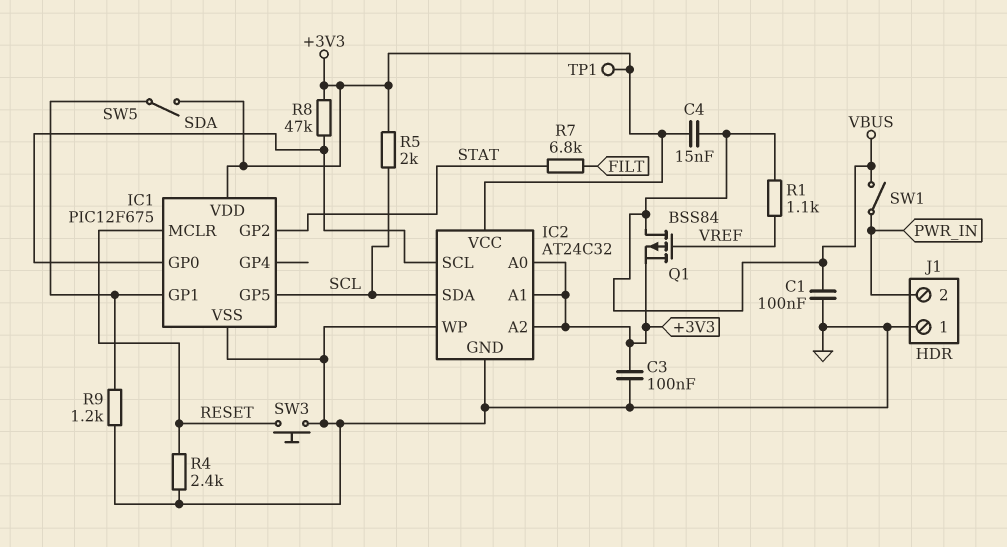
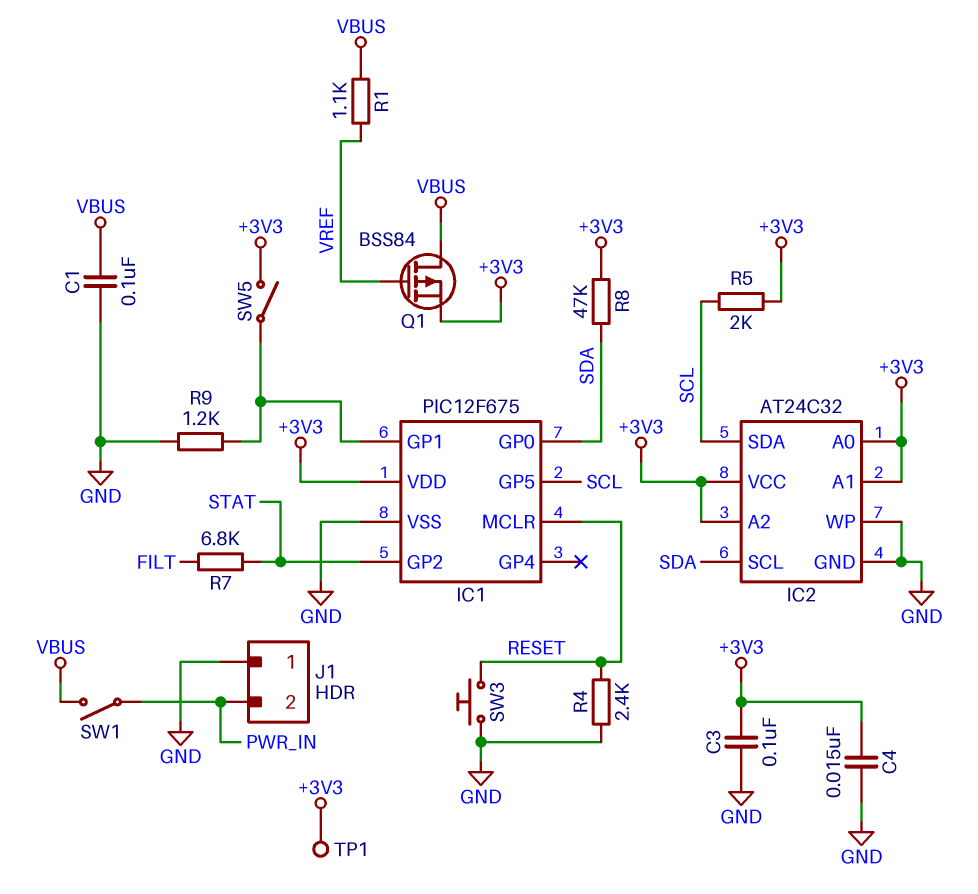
C4: 15nF (+3V3, VBUS) -> 15nF (+3V3, GND)

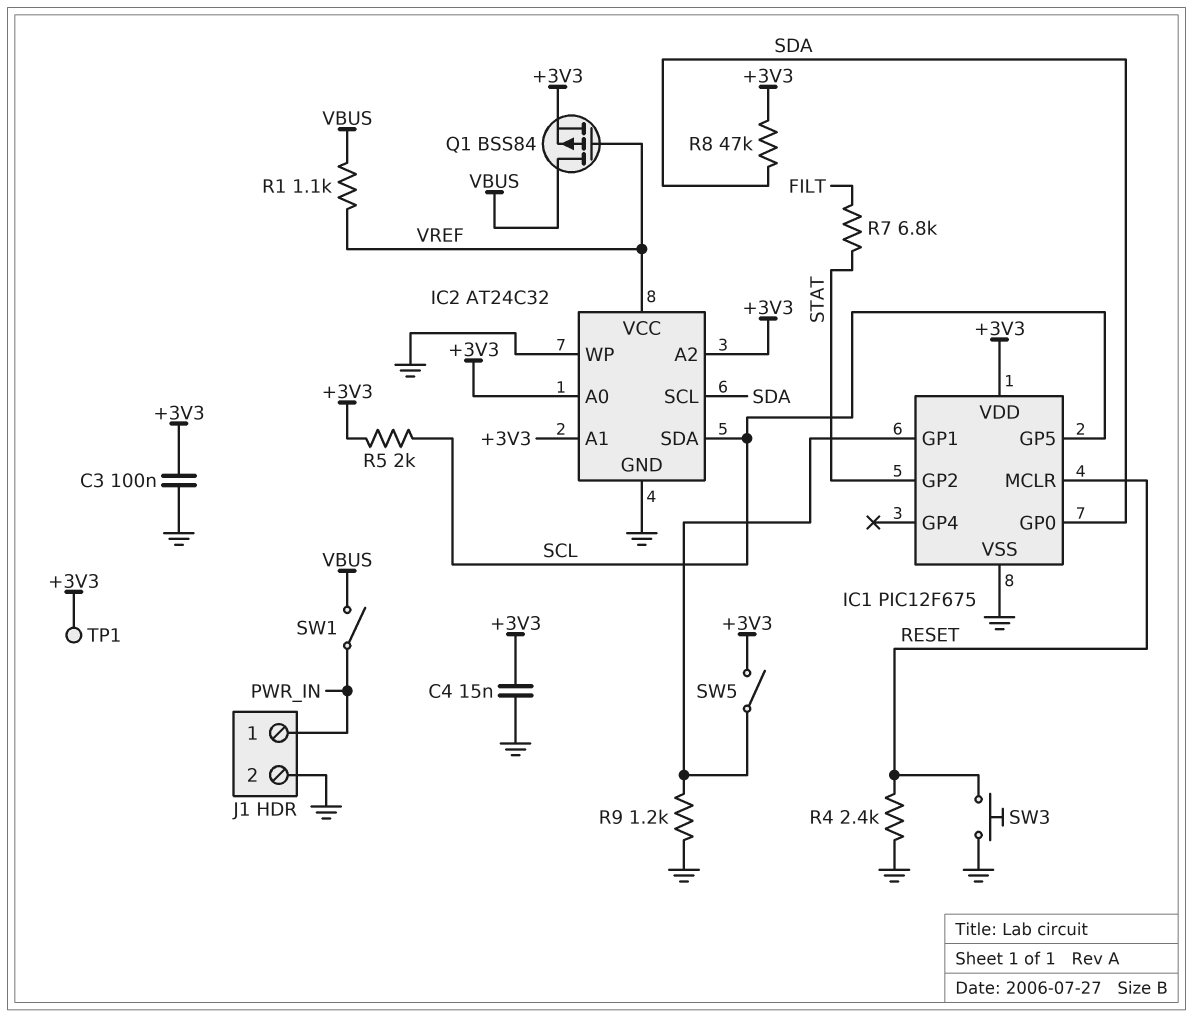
C1: 100nF (GND, VBUS) -> none
IC2 pin VCC: +3V3 -> VREF
J1 pin 1: GND -> PWR_IN
J1 pin 2: PWR_IN -> GND

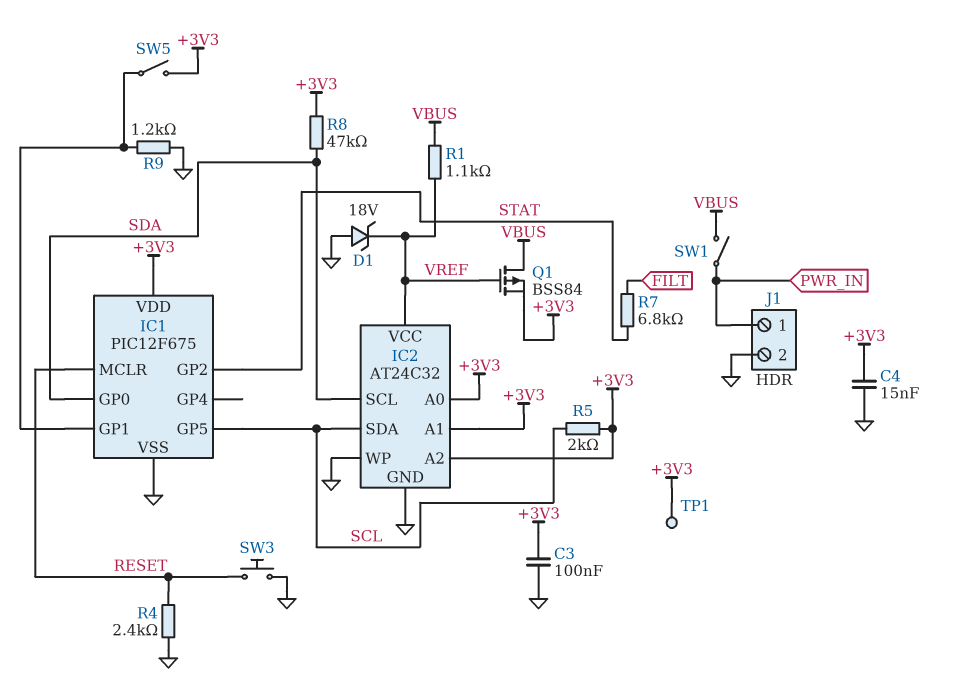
D1: none -> zener 18V (A GND, K VREF)

